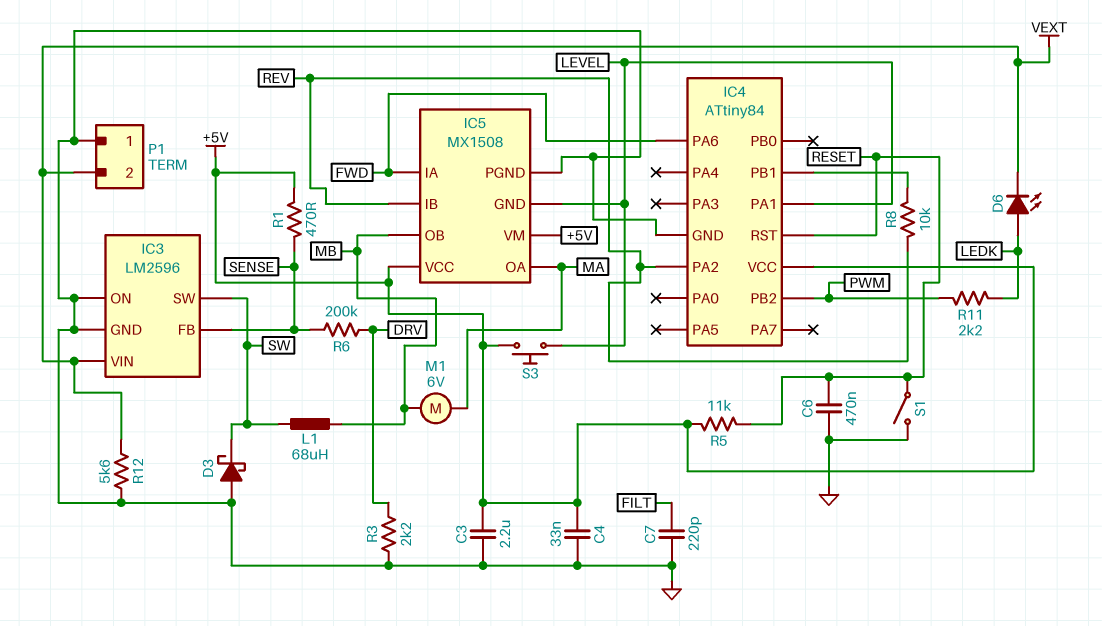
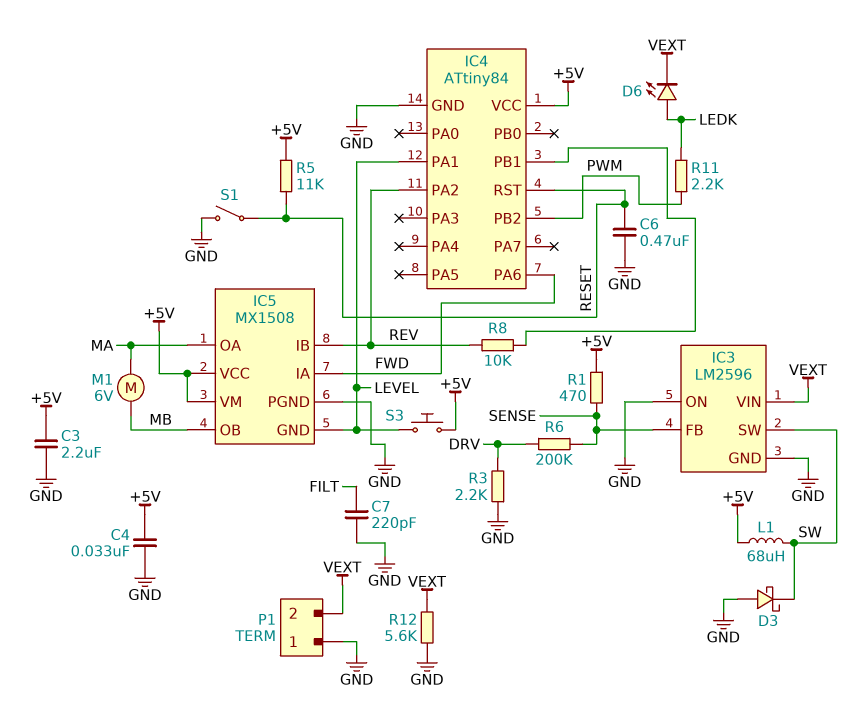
L1: 68uH (MB, SW) -> 68uH (+5V, SW)

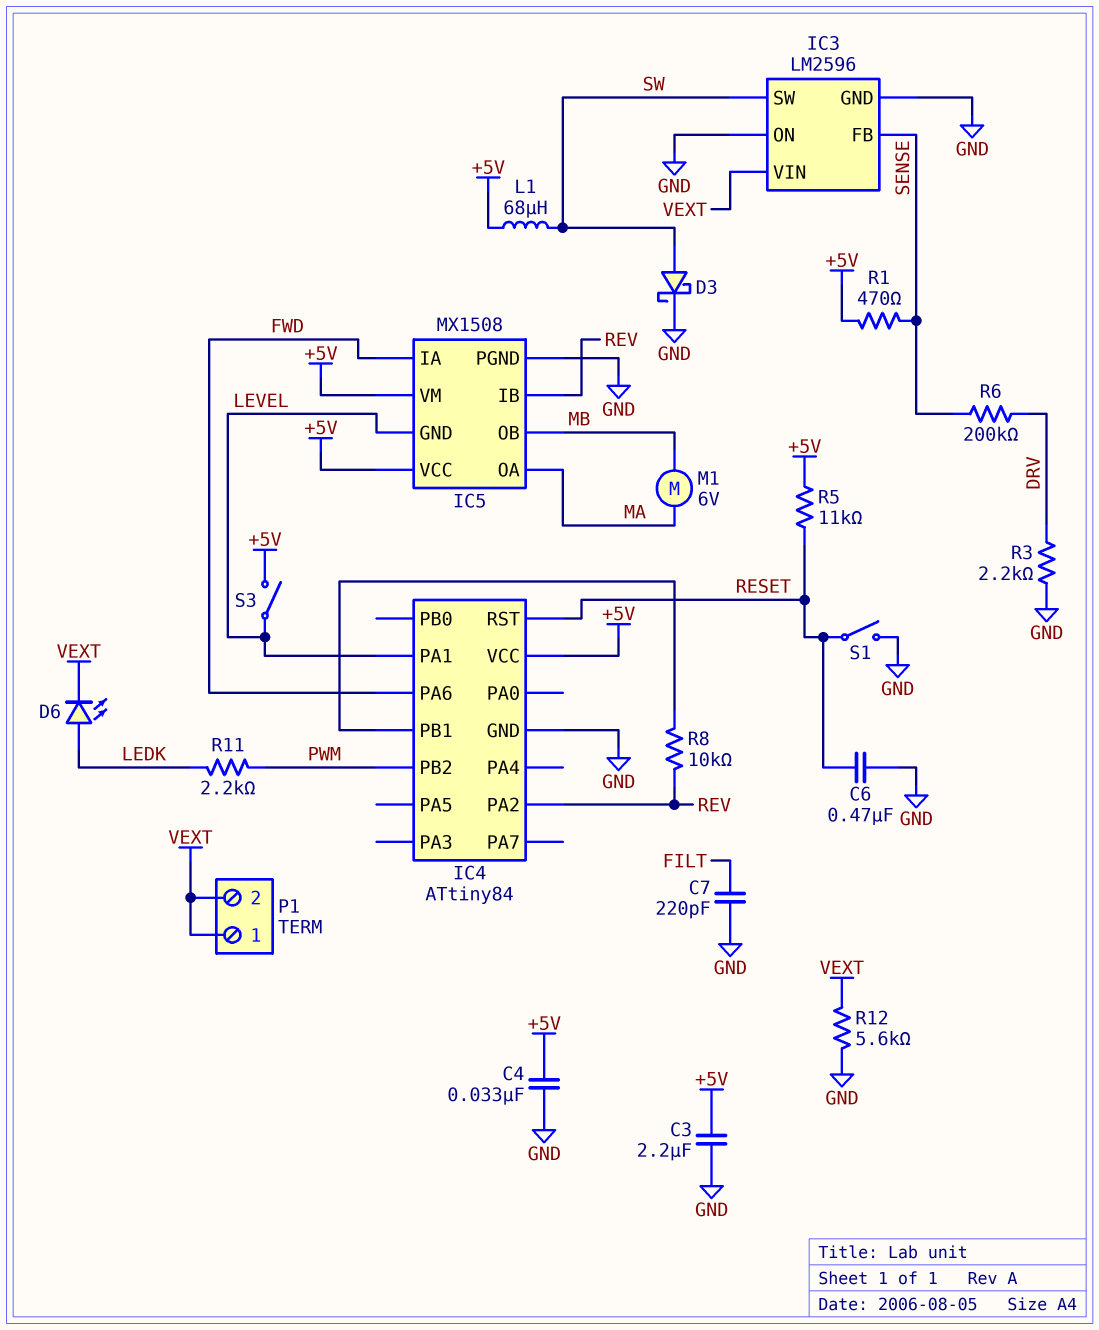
D3: schottky (A GND, K SW) -> schottky (A SW, K GND)
P1 pin 1: GND -> VEXT
S3: button (+5V, LEVEL) -> switch (+5V, LEVEL)

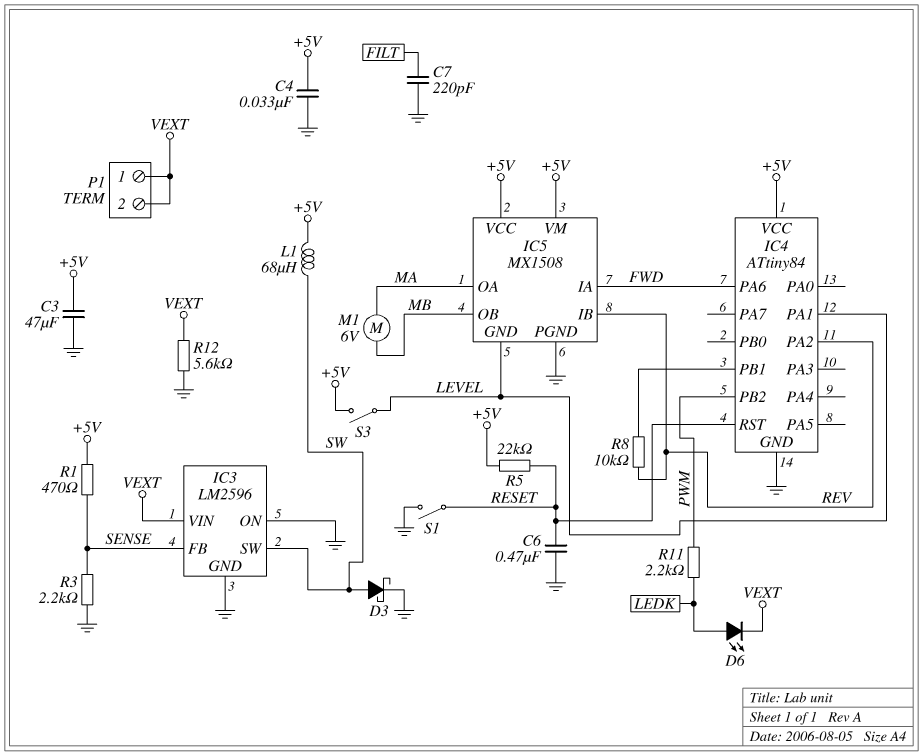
C3: 2.2uF (+5V, GND) -> 47uF (+5V, GND)
R3: 2.2k (DRV, GND) -> 2.2k (GND, SENSE)
R5: 11k (+5V, RESET) -> 22k (+5V, RESET)
R6: 200k (DRV, SENSE) -> none

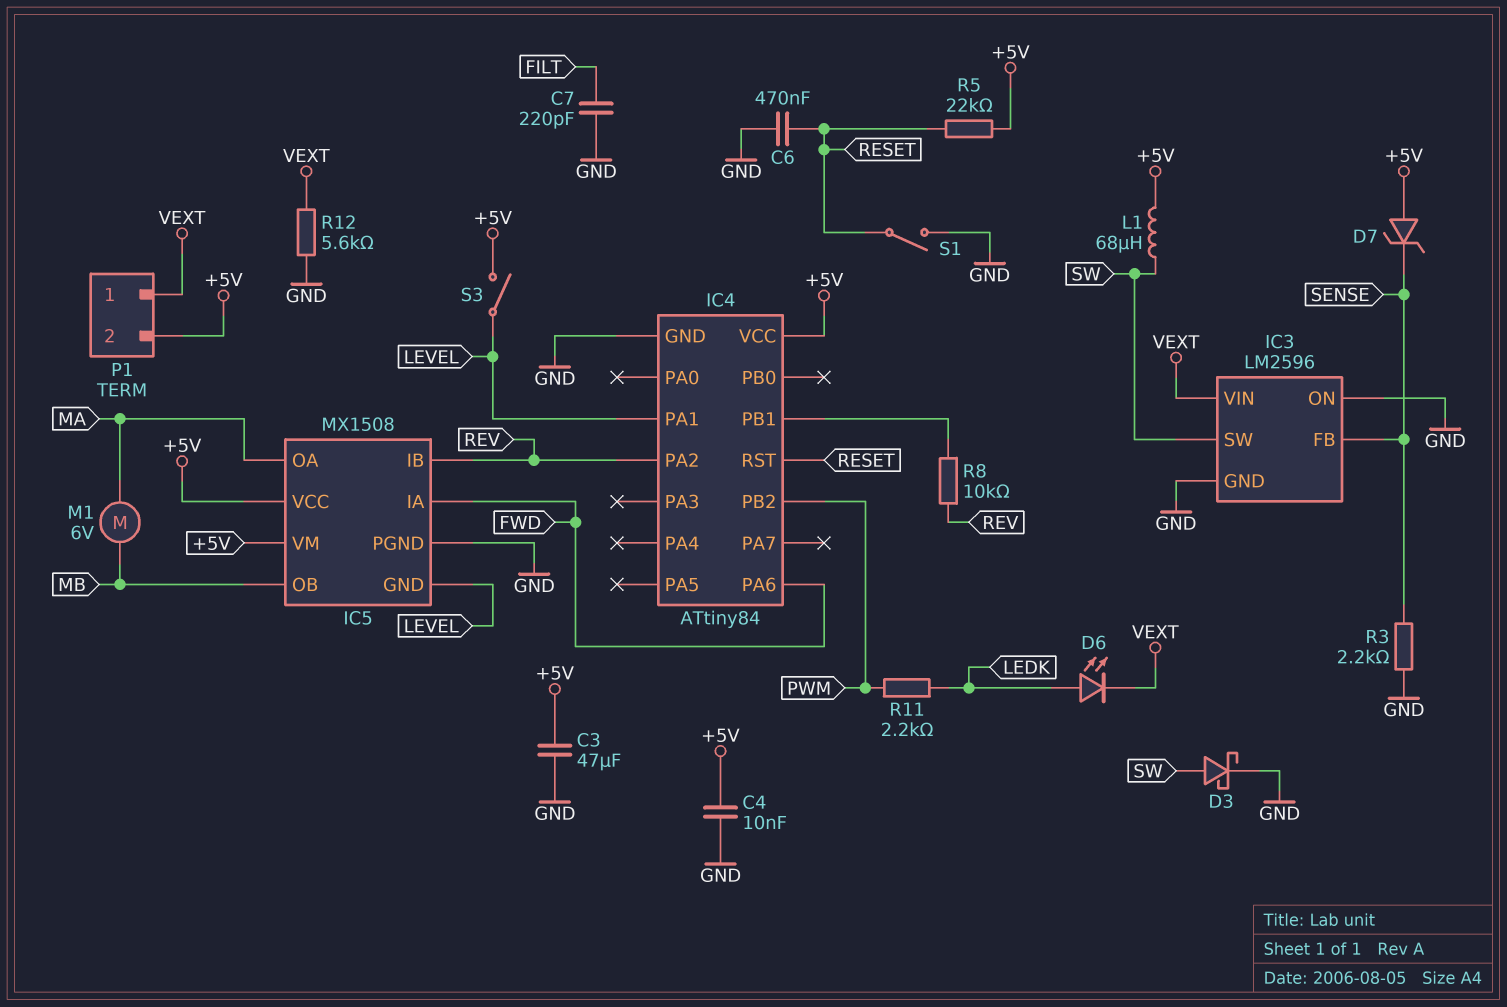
C4: 33nF (+5V, GND) -> 10nF (+5V, GND)
D7: none -> zener (A +5V, K SENSE)
P1 pin 2: VEXT -> +5V
R1: 470 (+5V, SENSE) -> none

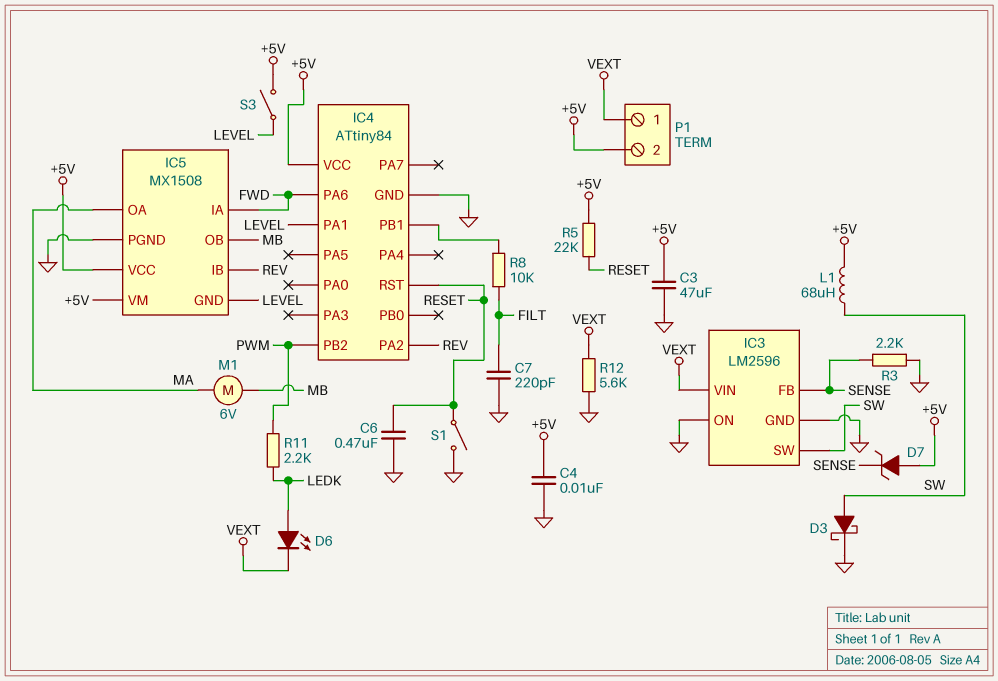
R8: 10k (IC4/PB1, REV) -> 10k (FILT, IC4/PB1)

